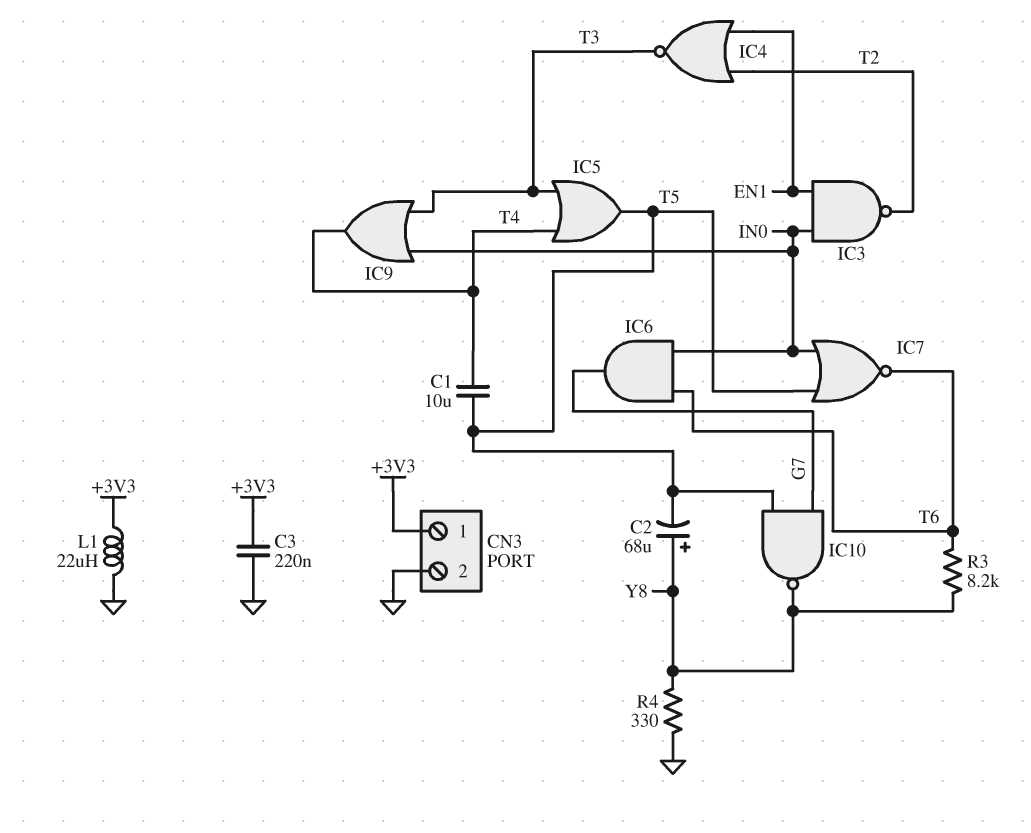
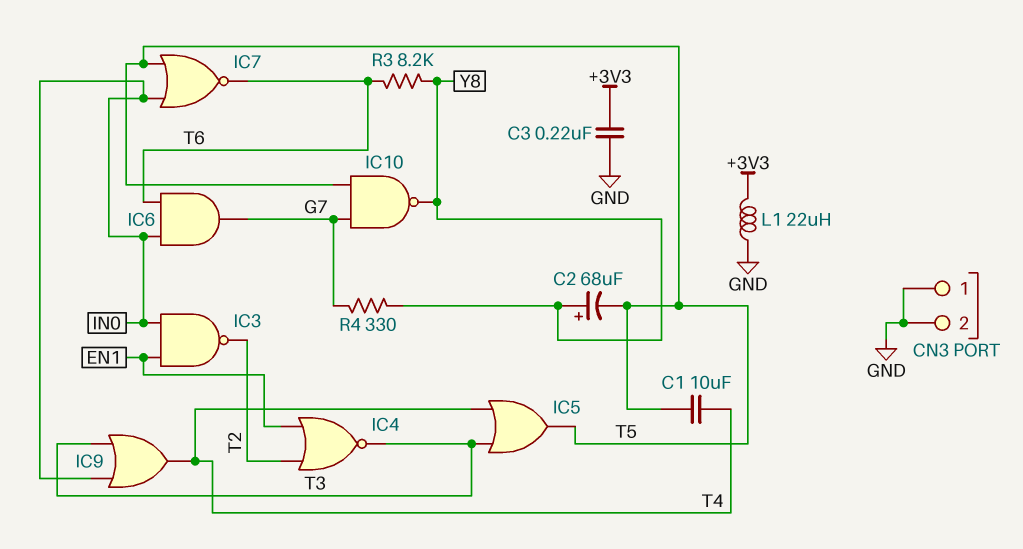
CN3 pin 1: +3V3 -> GND
R4: 330 (GND, Y8) -> 330 (G7, Y8)

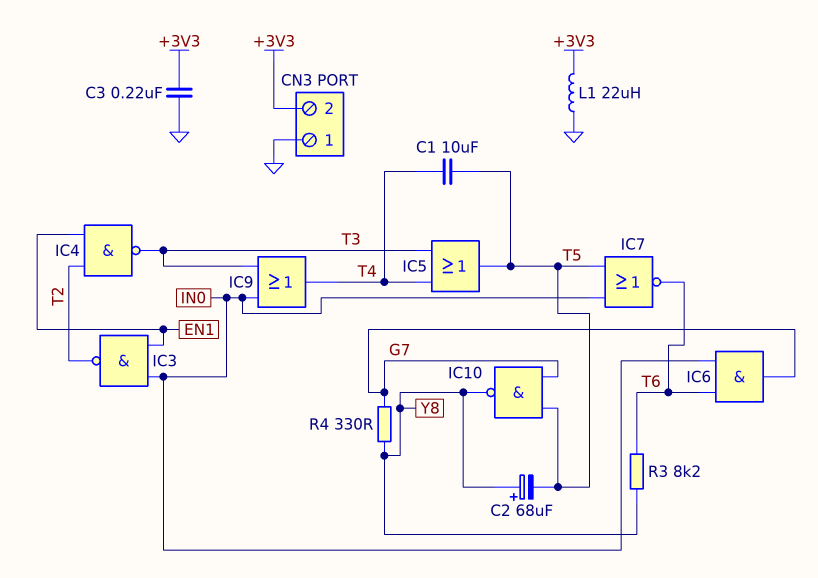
CN3 pin 2: GND -> +3V3
IC4: NOR (in EN1, in T2, out T3) -> NAND (in EN1, in T2, out T3)

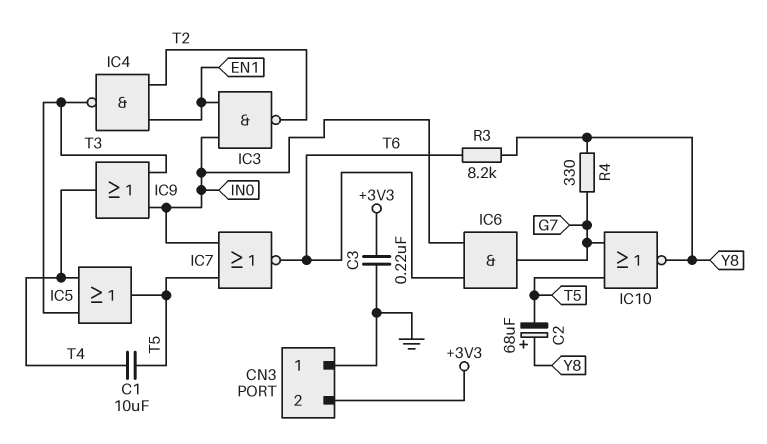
IC10: NAND (in G7, in T5, out Y8) -> NOR (in G7, in T5, out Y8)
L1: 22uH (+3V3, GND) -> none

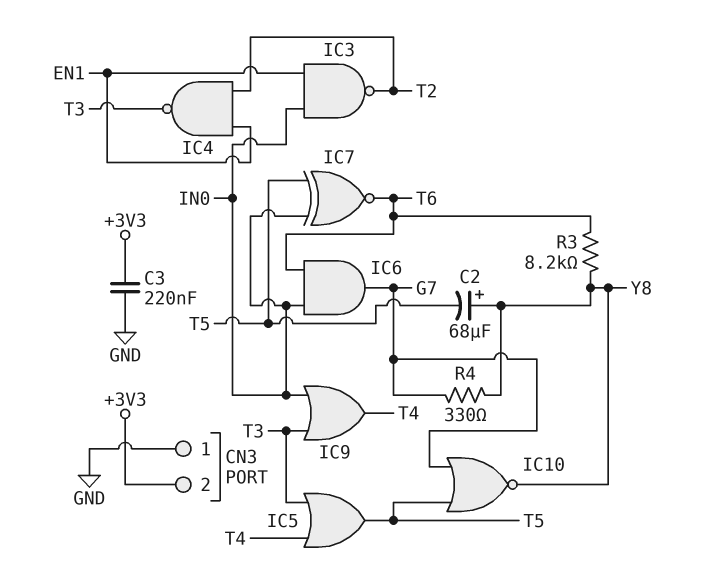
C1: 10uF (T4, T5) -> none
IC7: NOR (in IN0, in T5, out T6) -> XNOR (in IN0, in T5, out T6)

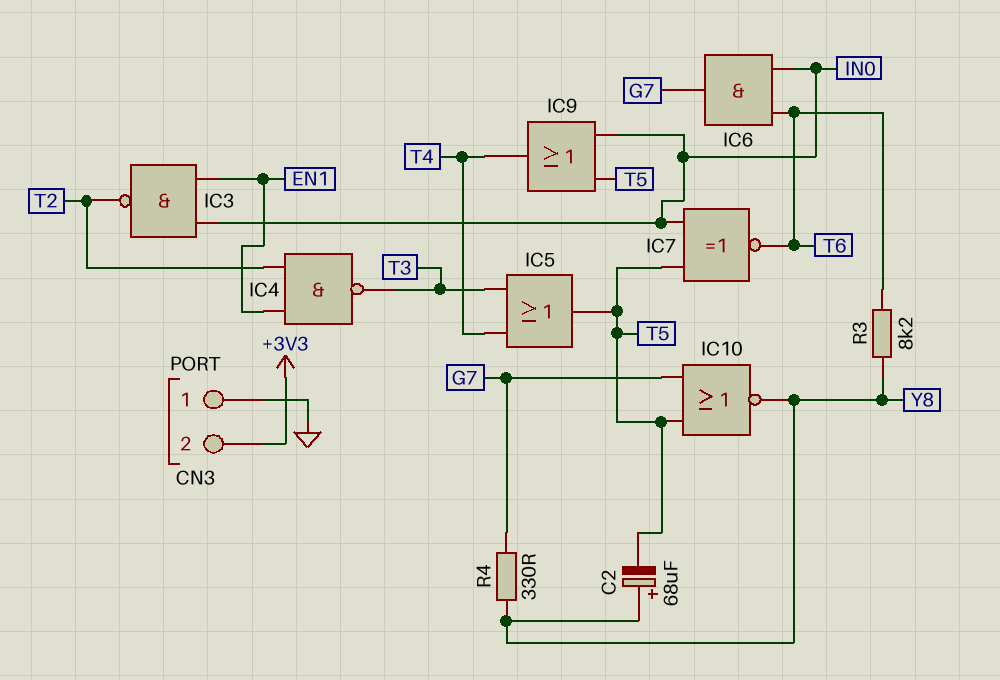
C3: 220nF (+3V3, GND) -> none
IC9: OR (in IN0, in T3, out T4) -> OR (in IN0, in T5, out T4)

